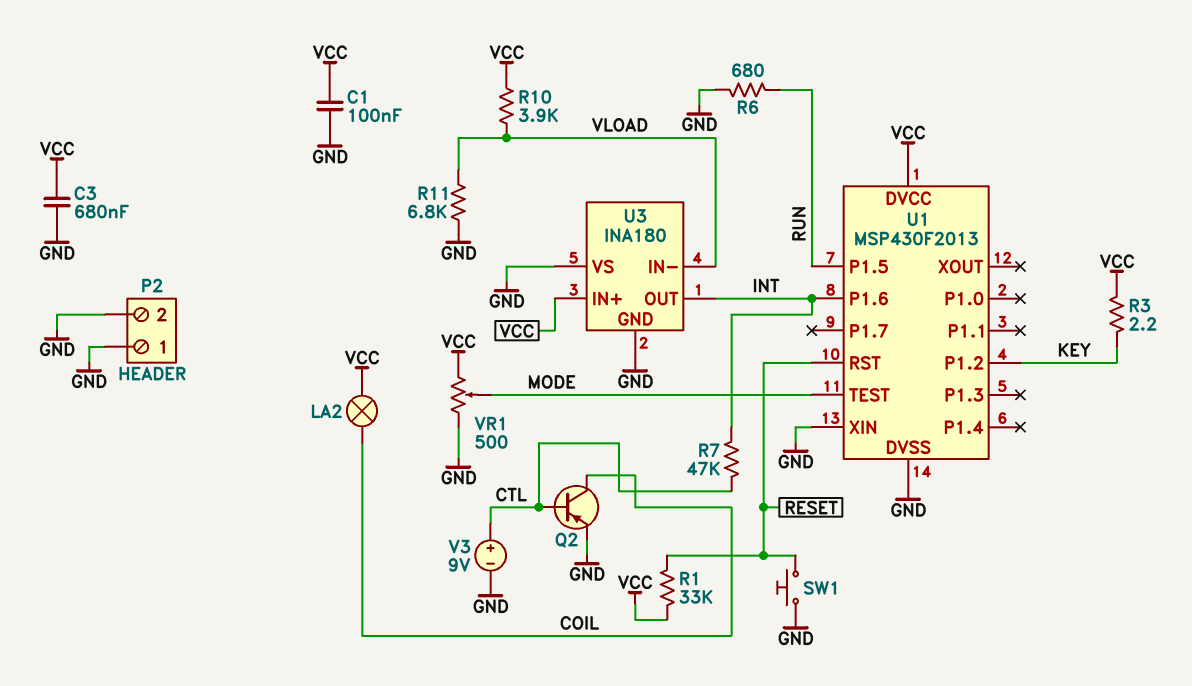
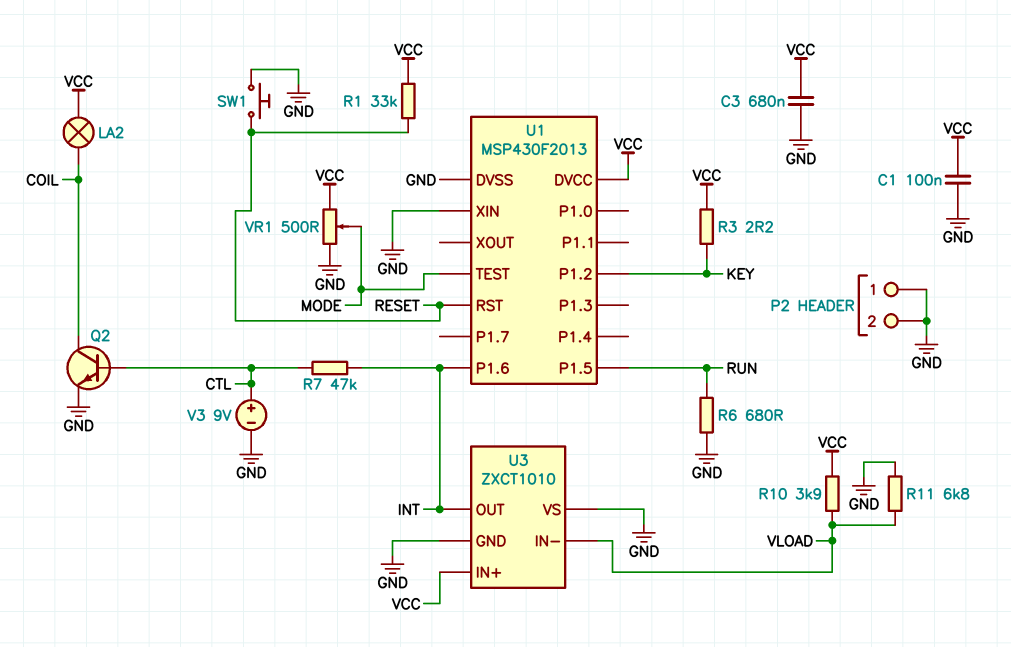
Q2: PNP (B CTL, C COIL, E GND) -> NPN (B CTL, C COIL, E GND)
U3: INA180 -> ZXCT1010

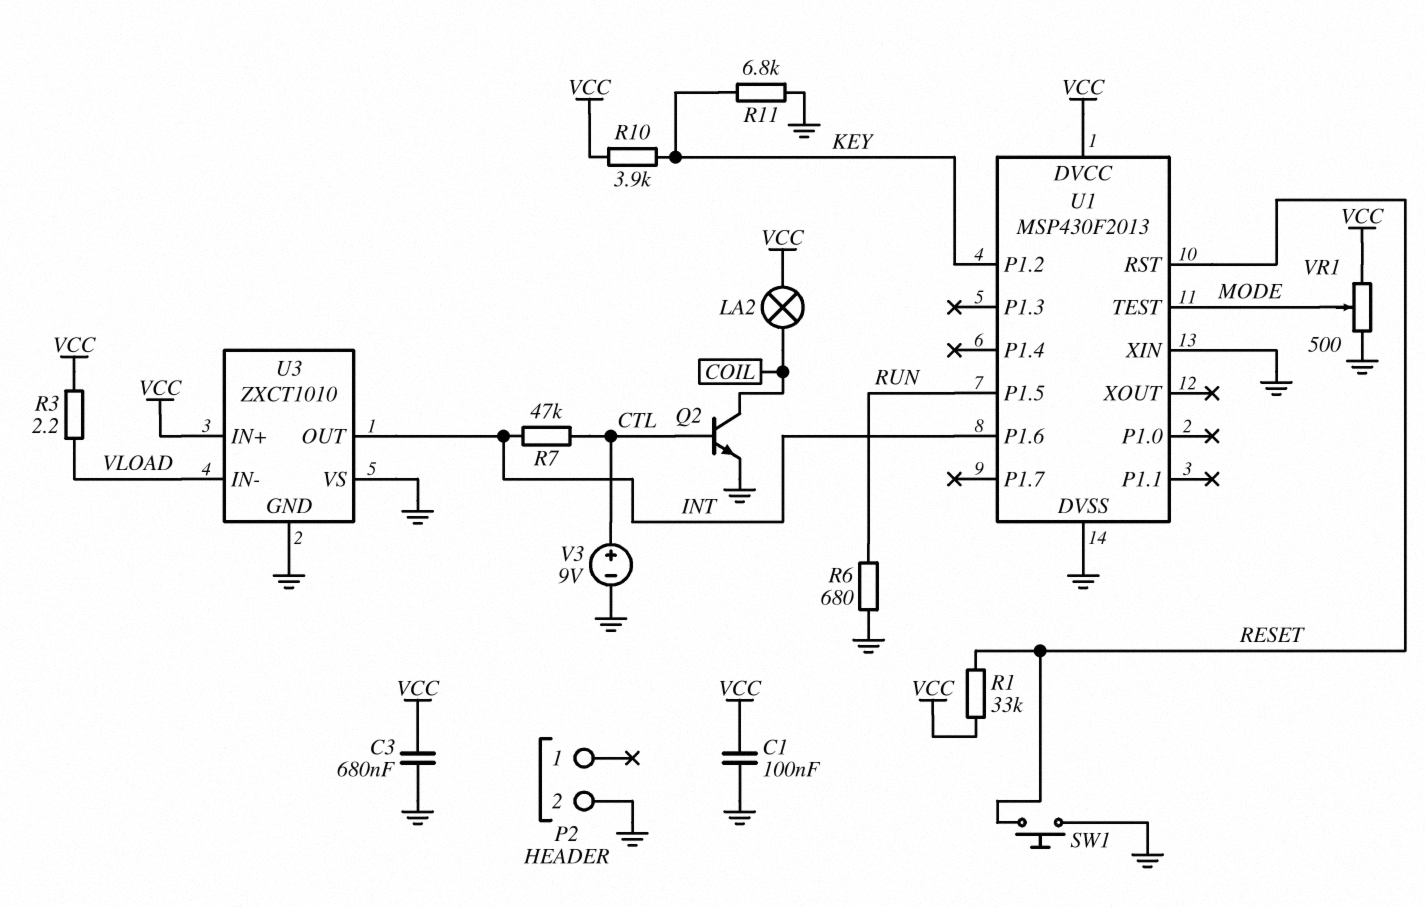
P2 pin 1: GND -> none
R3: 2.2 (KEY, VCC) -> 2.2 (VCC, VLOAD)
R10: 3.9k (VCC, VLOAD) -> 3.9k (KEY, VCC)
R11: 6.8k (GND, VLOAD) -> 6.8k (GND, KEY)

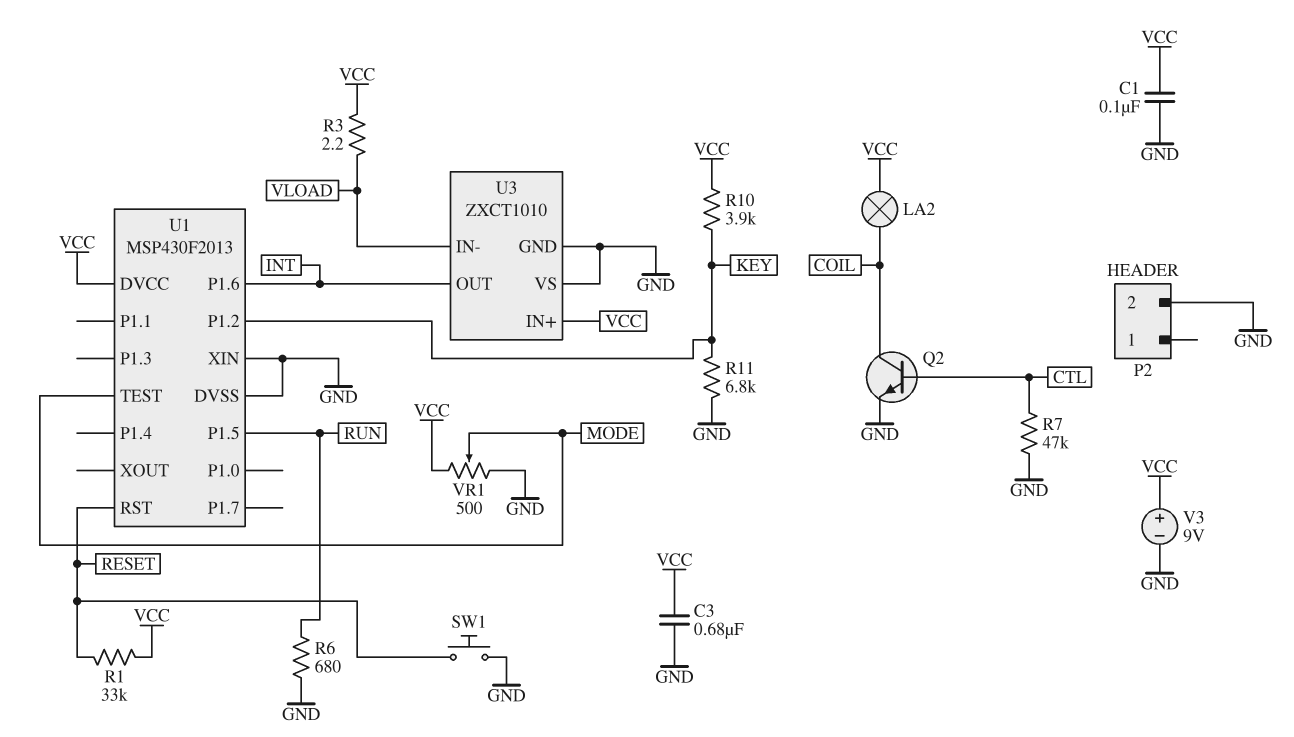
R7: 47k (CTL, INT) -> 47k (CTL, GND)
V3: 9V (plus CTL, minus GND) -> 9V (plus VCC, minus GND)

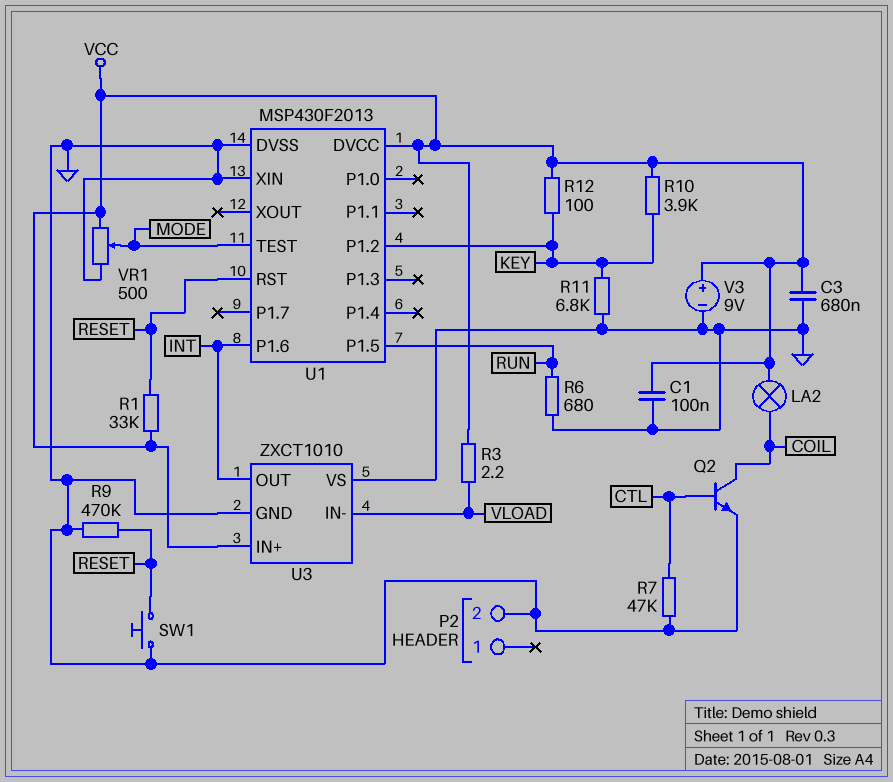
R9: none -> 470k (GND, RESET)
R12: none -> 100 (KEY, VCC)

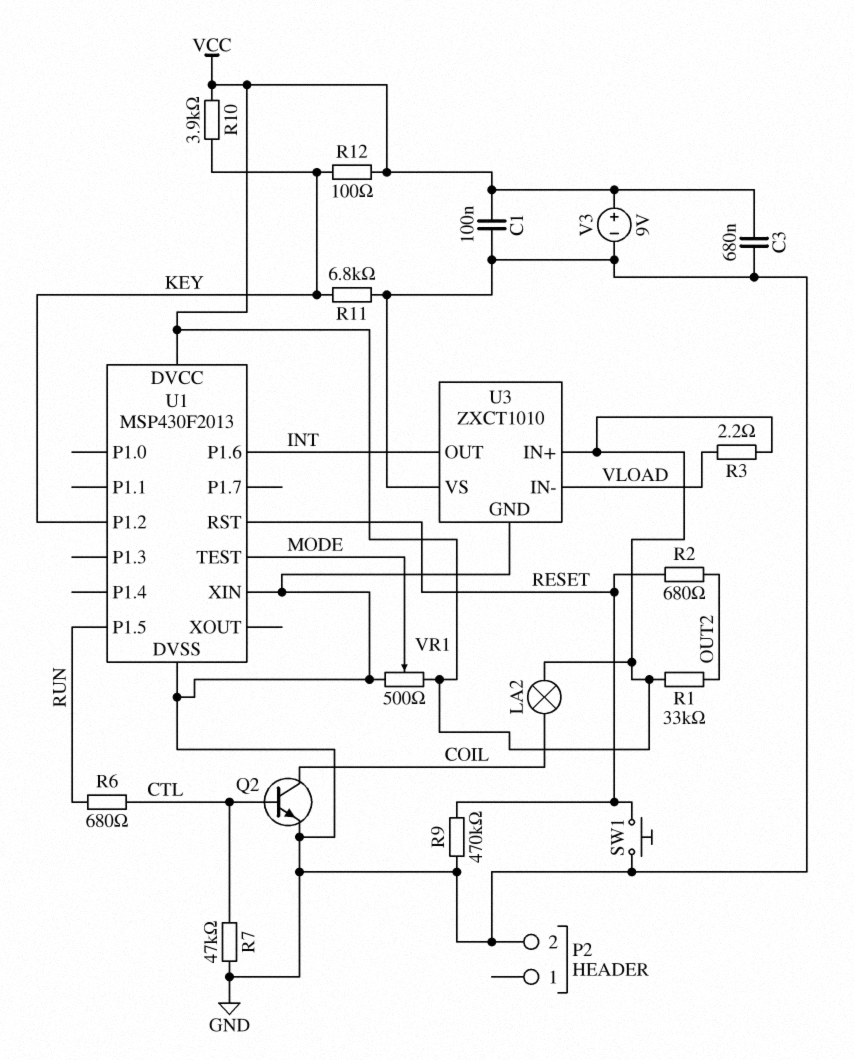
R1: 33k (RESET, VCC) -> 33k (OUT2, VCC)
R2: none -> 680 (OUT2, RESET)
R6: 680 (GND, RUN) -> 680 (CTL, RUN)

